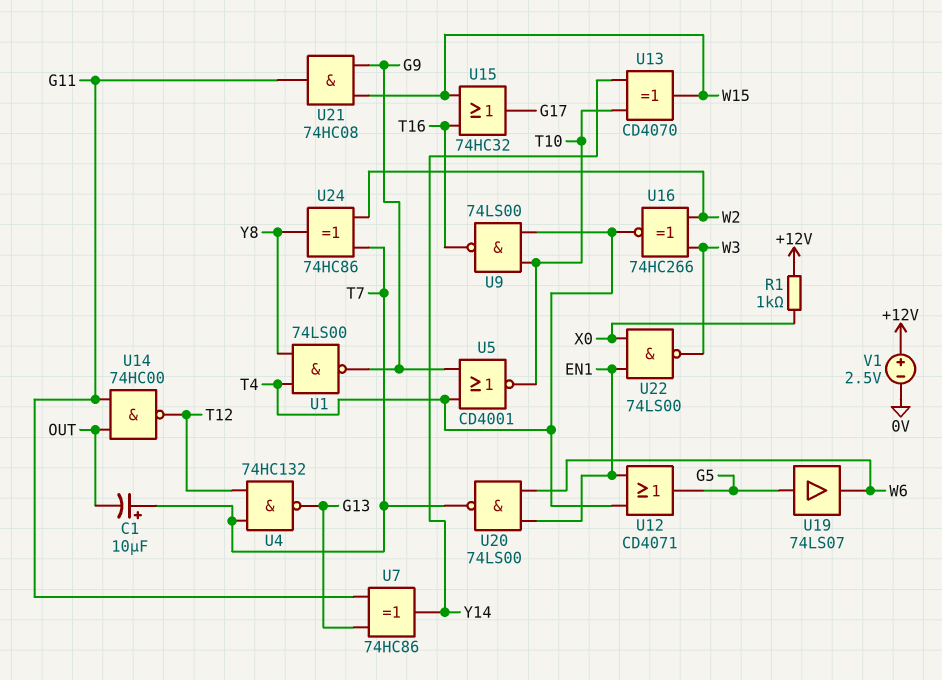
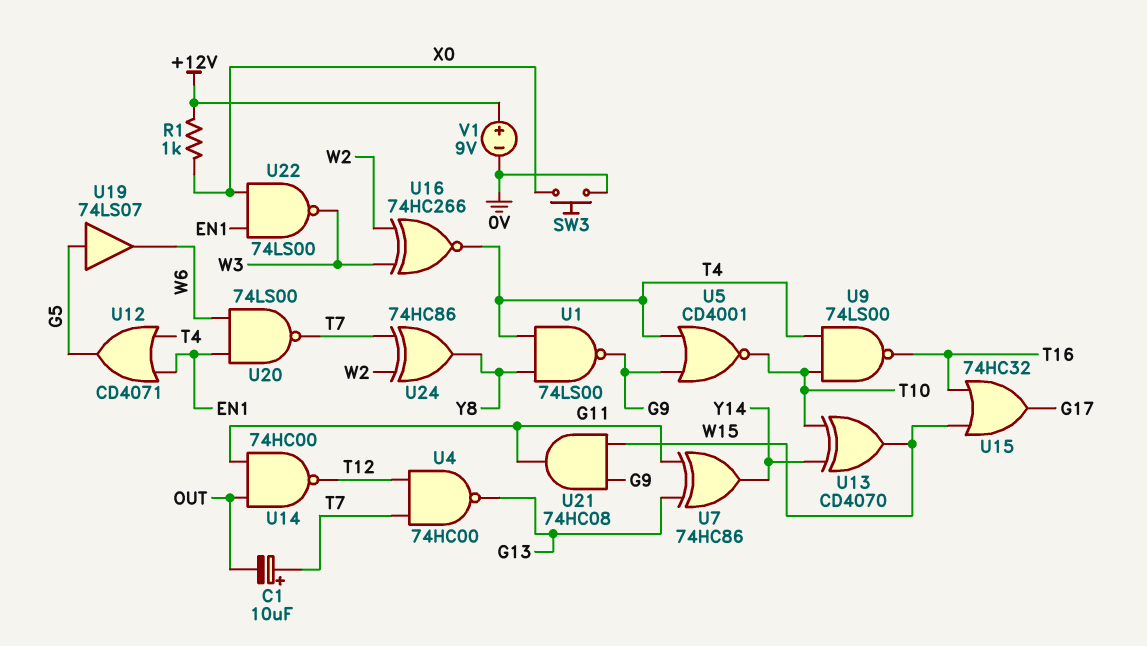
SW3: none -> button (0V, X0)
U4: NAND 74HC132 (in T7, in T12, out G13) -> NAND 74HC00 (in T7, in T12, out G13)
V1: 2.5V (plus +12V, minus 0V) -> 9V (plus +12V, minus 0V)

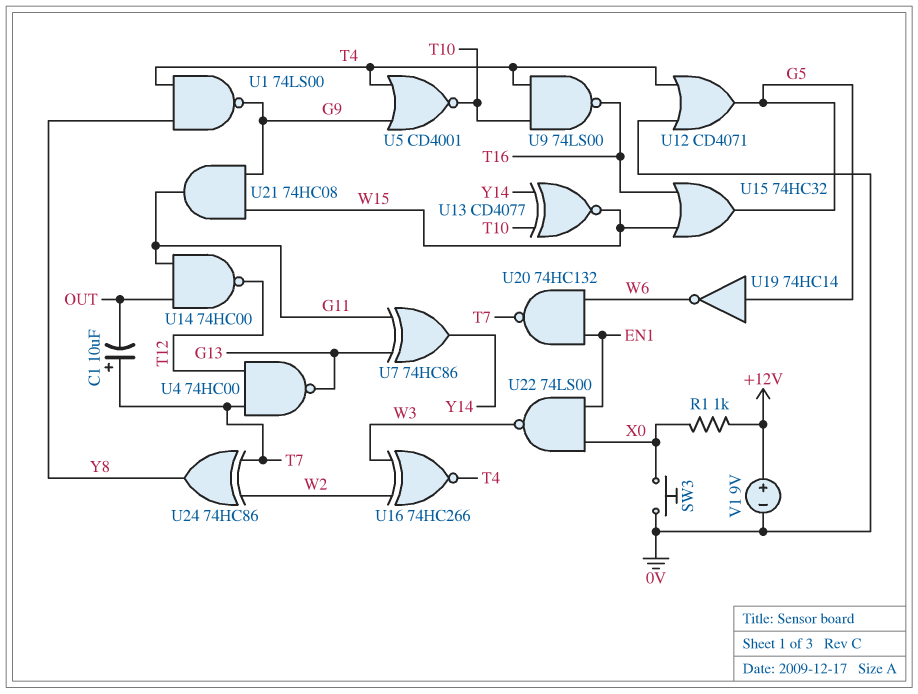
U12: OR CD4071 (in EN1, in T4, out G5) -> OR CD4071 (in 0V, in T4, out G5)
U13: XOR CD4070 (in T10, in Y14, out W15) -> XNOR CD4077 (in T10, in Y14, out W15)
U15: OR 74HC32 (in T16, in W15, out G17) -> OR 74HC32 (in T16, in W15, out G5)
U19: buffer 74LS07 (in G5, out W6) -> NOT 74HC14 (in G5, out W6)
U20: NAND 74LS00 (in EN1, in W6, out T7) -> NAND 74HC132 (in EN1, in W6, out T7)

